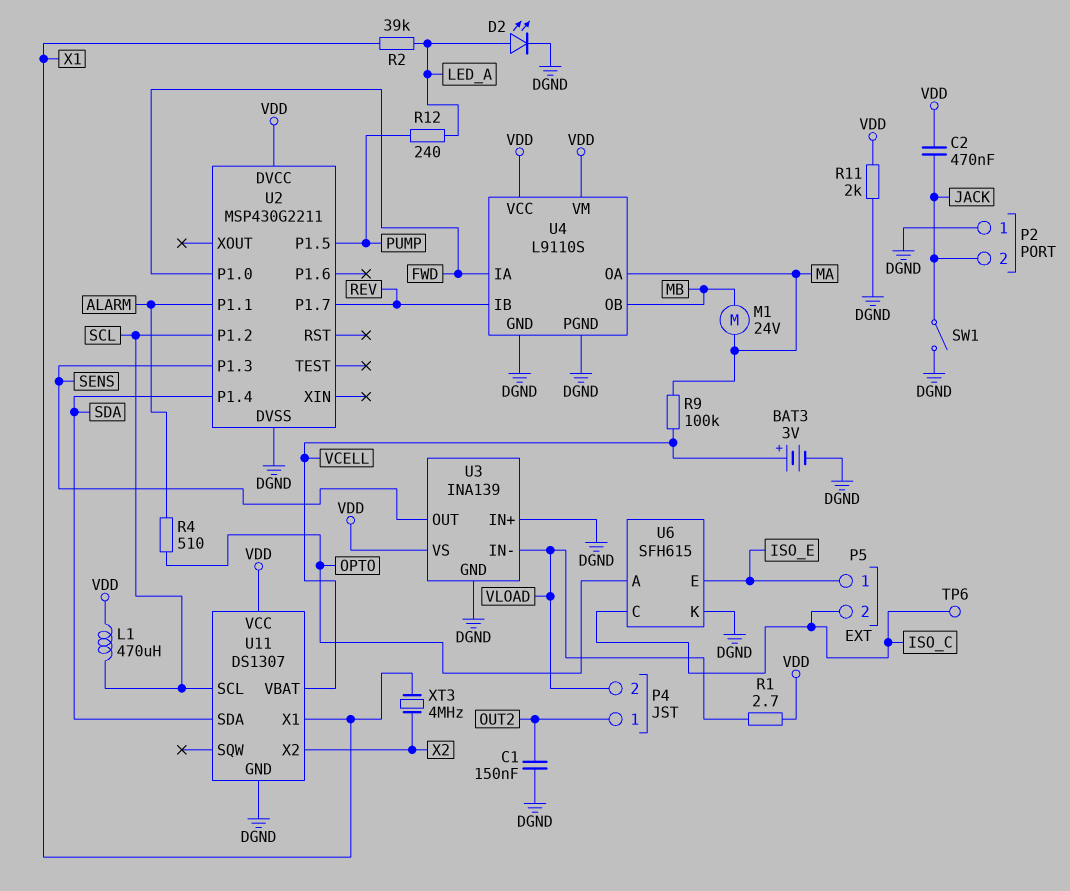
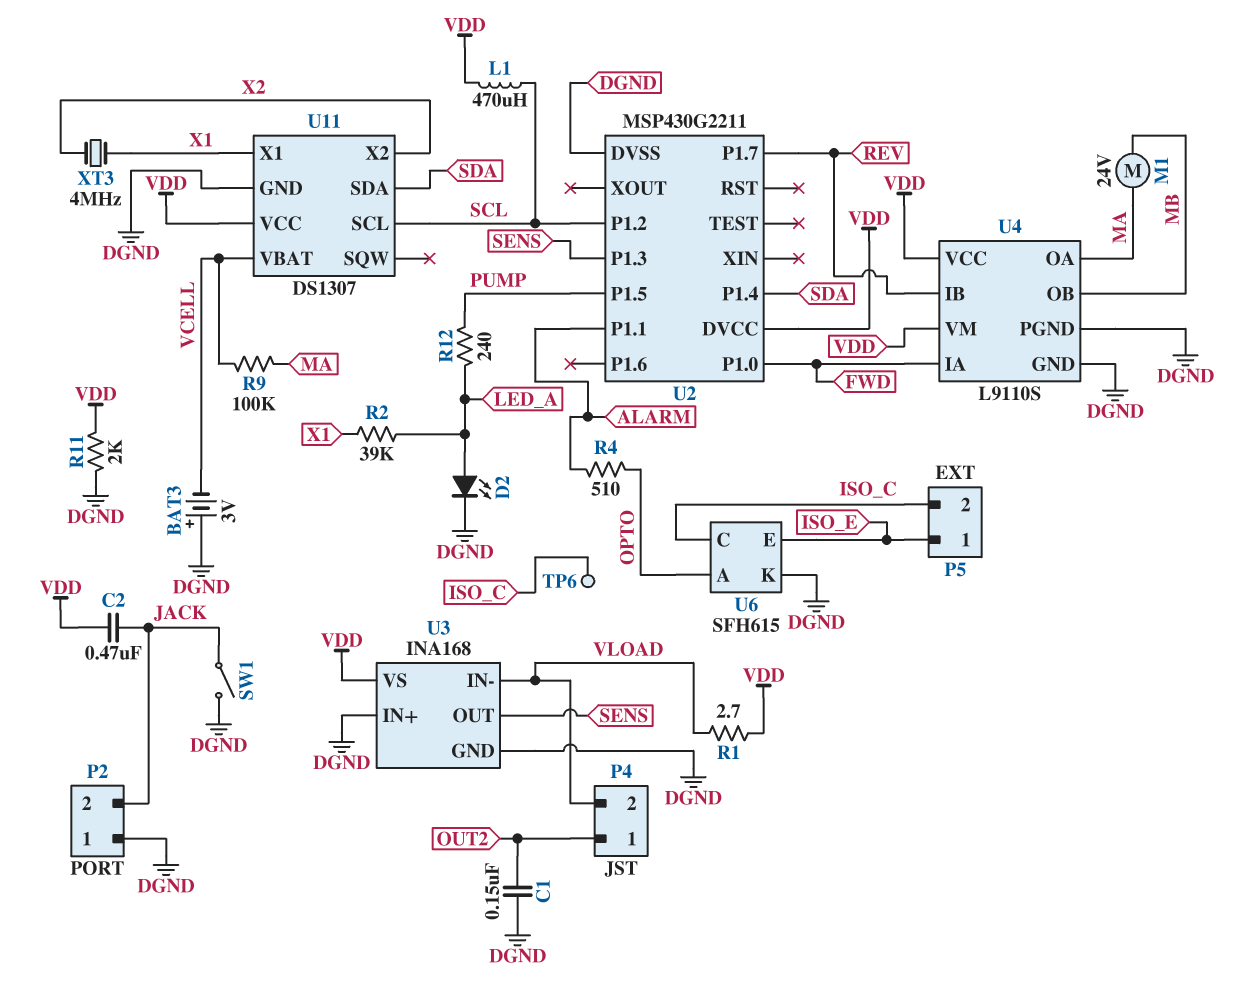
BAT3: 3V (plus VCELL, minus DGND) -> 3V (plus DGND, minus VCELL)
U3: INA139 -> INA168

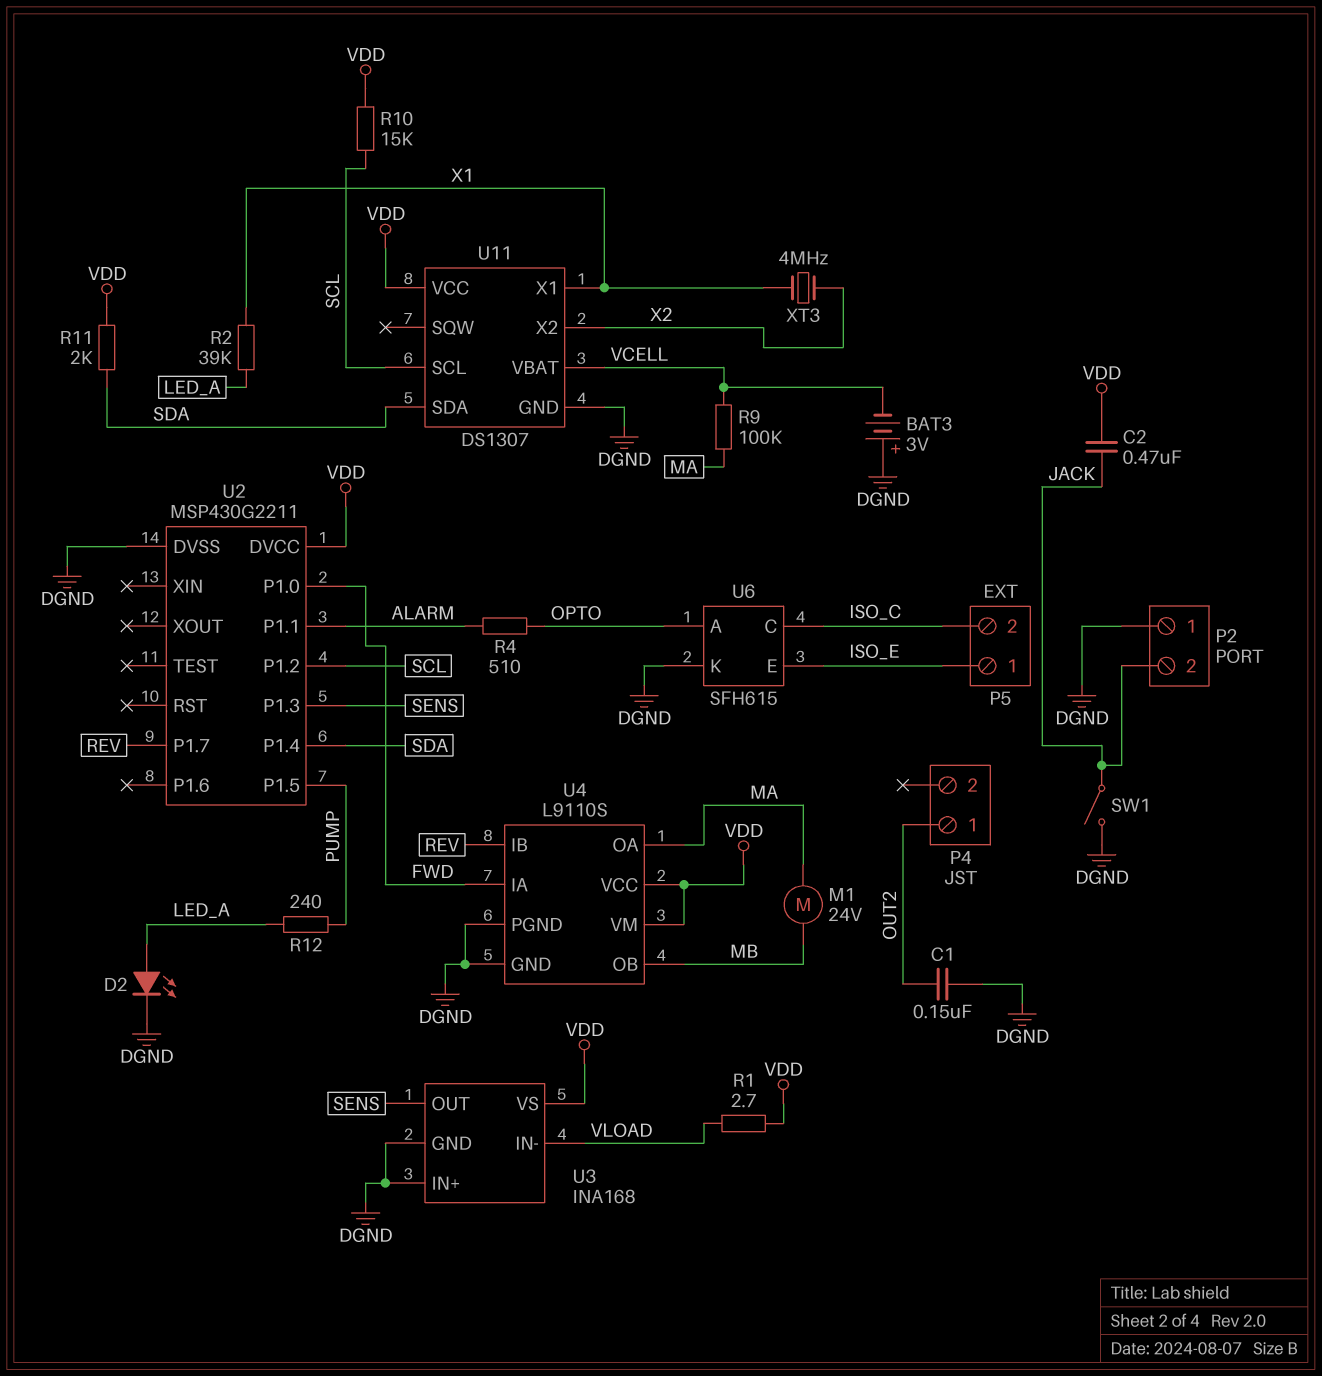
L1: 470uH (SCL, VDD) -> none
P4 pin 2: VLOAD -> none
R10: none -> 15k (SCL, VDD)
R11: 2k (DGND, VDD) -> 2k (SDA, VDD)
TP6: test point (ISO_C) -> none

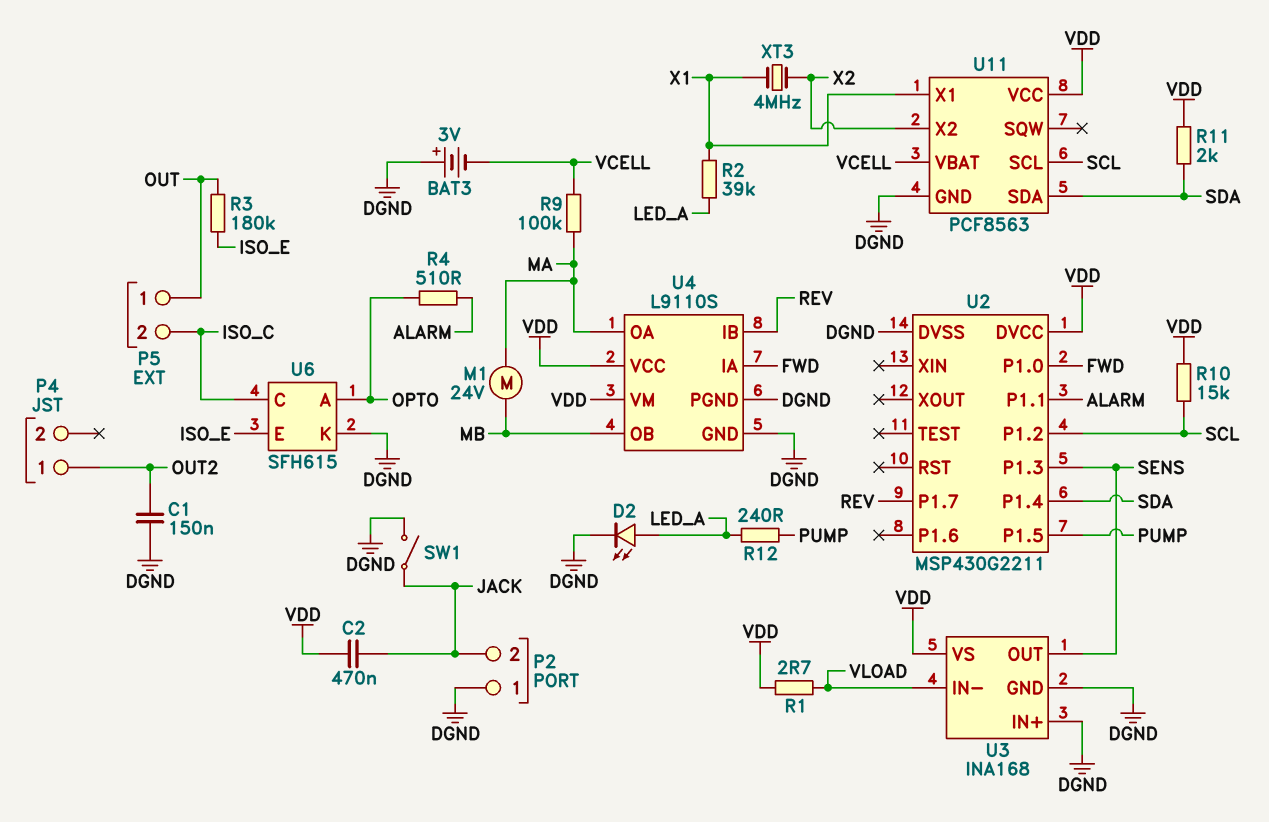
P5 pin 1: ISO_E -> OUT
R3: none -> 180k (ISO_E, OUT)
U11: DS1307 -> PCF8563

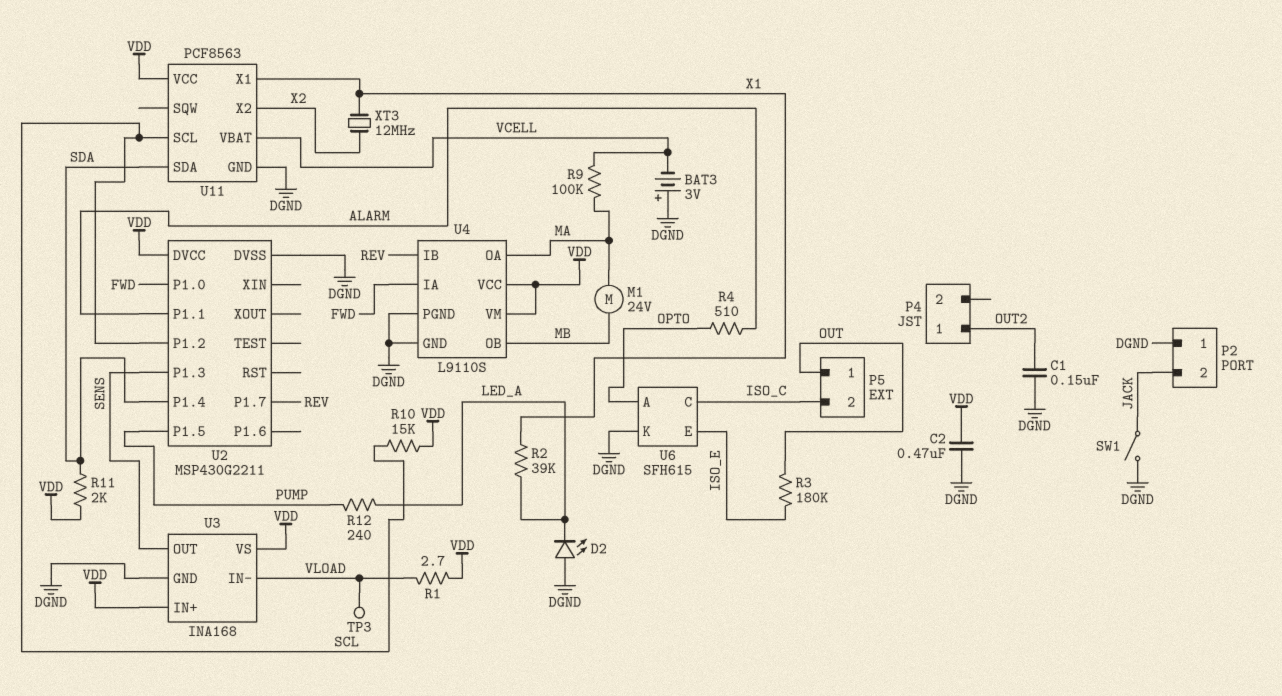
C2: 470nF (JACK, VDD) -> 470nF (DGND, VDD)
D2: LED (A LED_A, K DGND) -> LED (A DGND, K LED_A)
TP3: none -> test point (VLOAD)
U3 pin IN+: DGND -> VDD
XT3: 4MHz (X1, X2) -> 12MHz (X1, X2)

